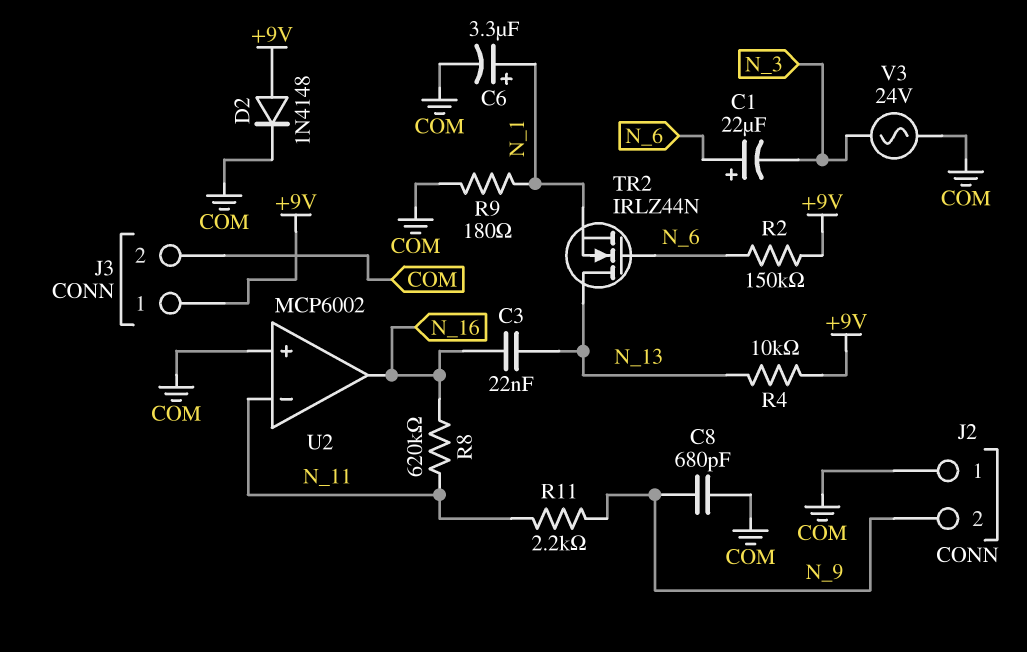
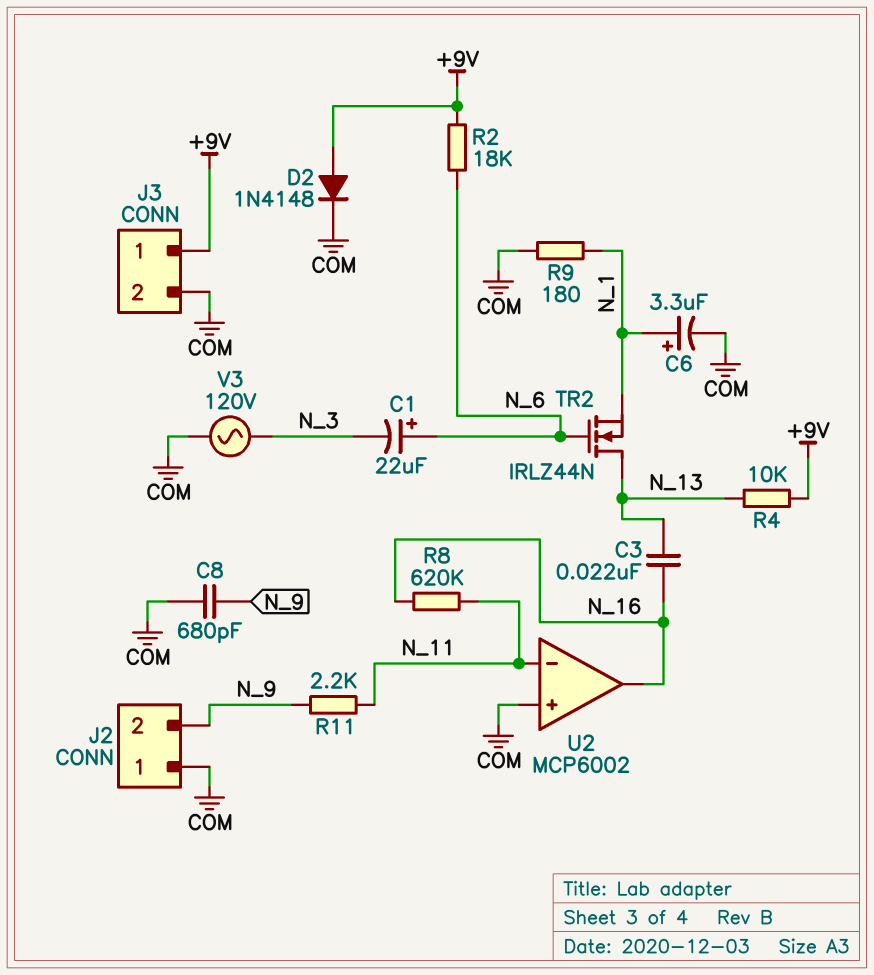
R2: 150k (+9V, N_6) -> 18k (+9V, N_6)
V3: AC 24V (COM, N_3) -> AC 120V (COM, N_3)

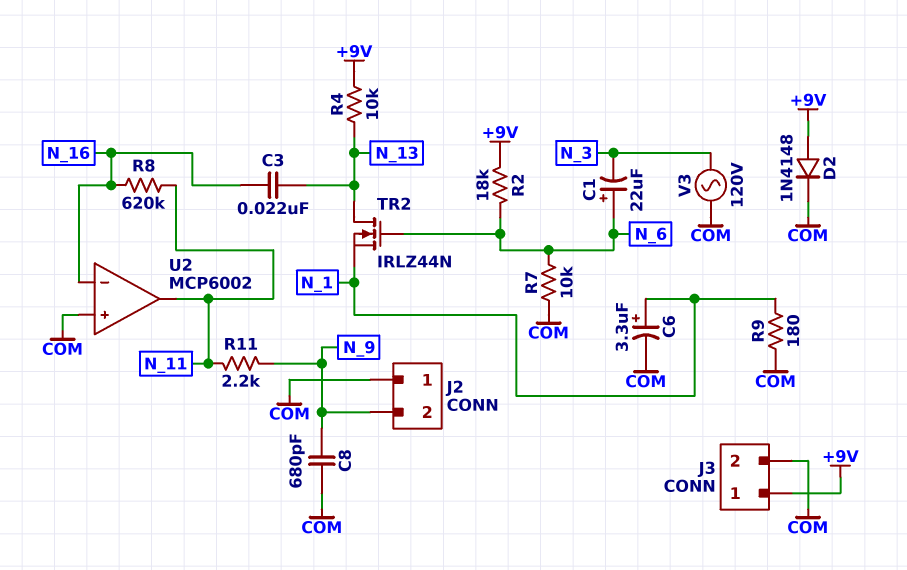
R7: none -> 10k (COM, N_6)
U2 pin in-: N_11 -> N_16
U2 pin out: N_16 -> N_11

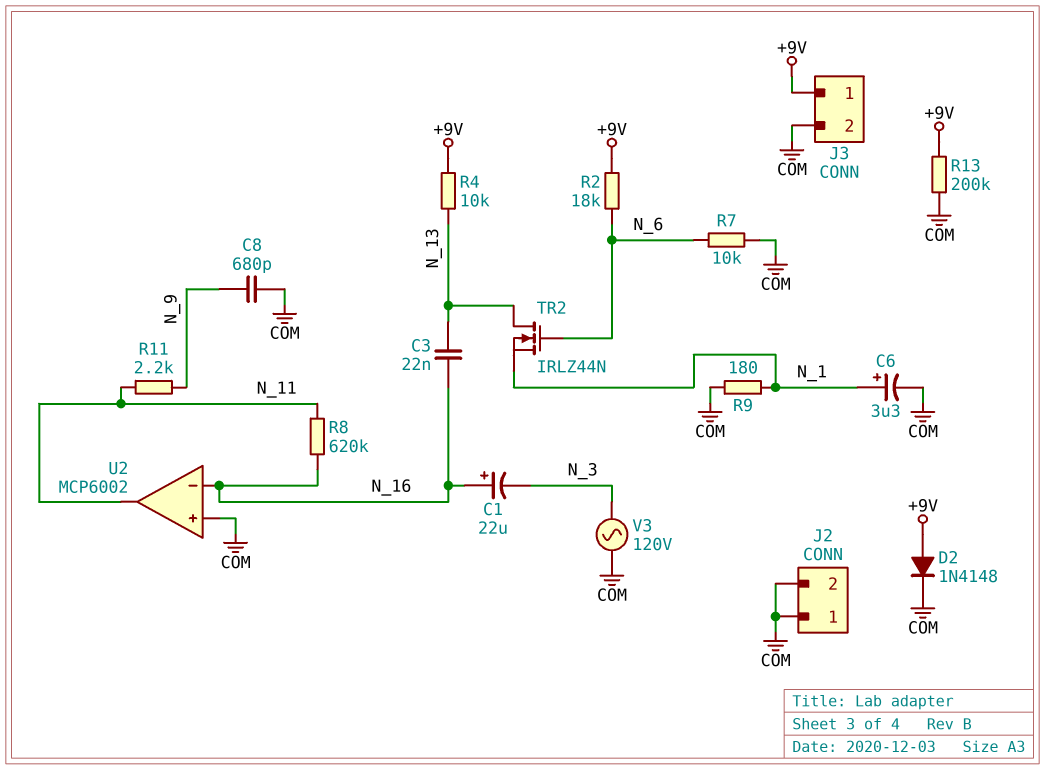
C1: 22uF (plus N_6, minus N_3) -> 22uF (plus N_16, minus N_3)
J2 pin 2: N_9 -> COM
R13: none -> 200k (+9V, COM)

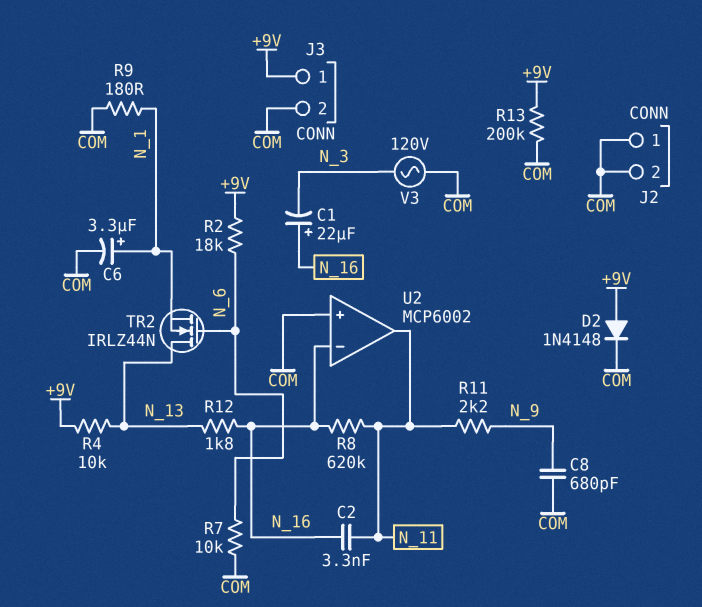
C2: none -> 3.3nF (N_11, N_16)
C3: 22nF (N_13, N_16) -> none
R12: none -> 1.8k (N_13, N_16)

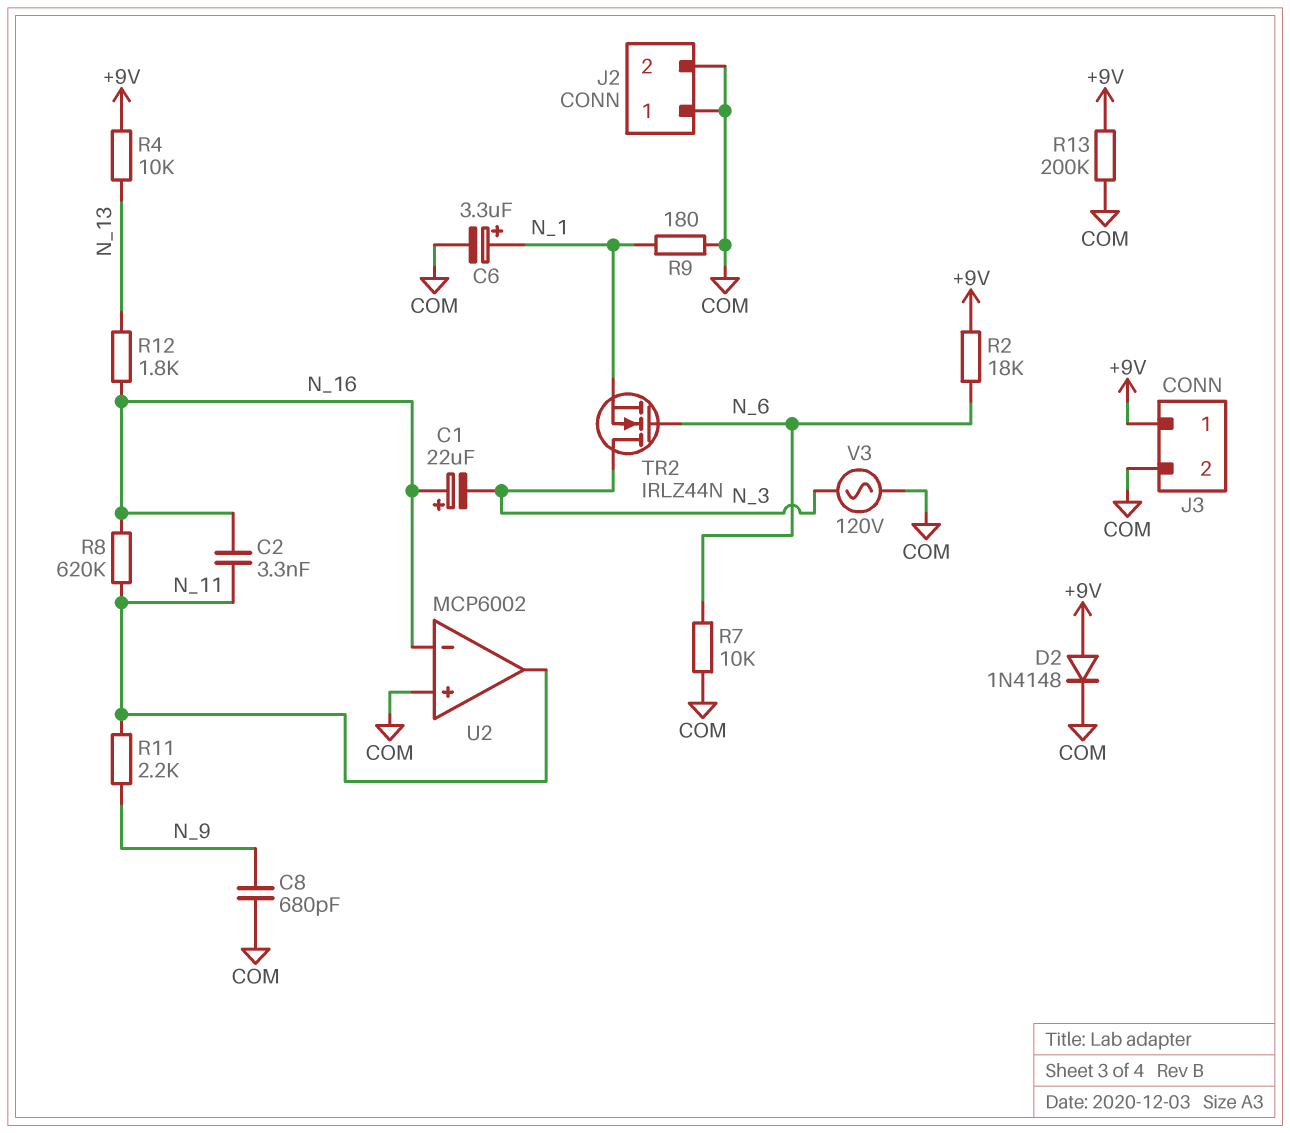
TR2: NMOS IRLZ44N (G N_6, D N_13, S N_1) -> NMOS IRLZ44N (G N_6, D N_3, S N_1)

